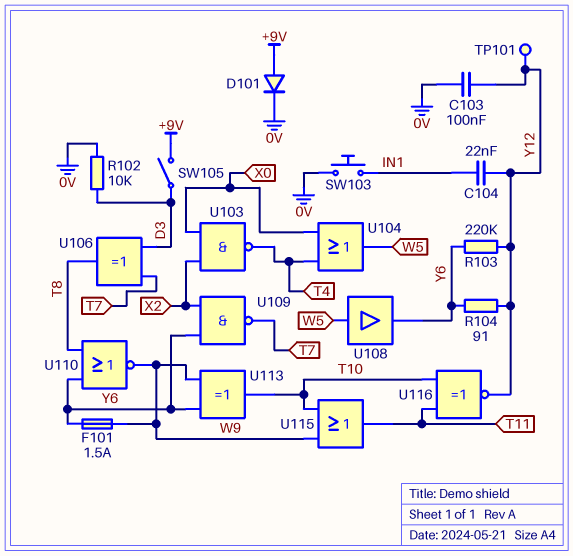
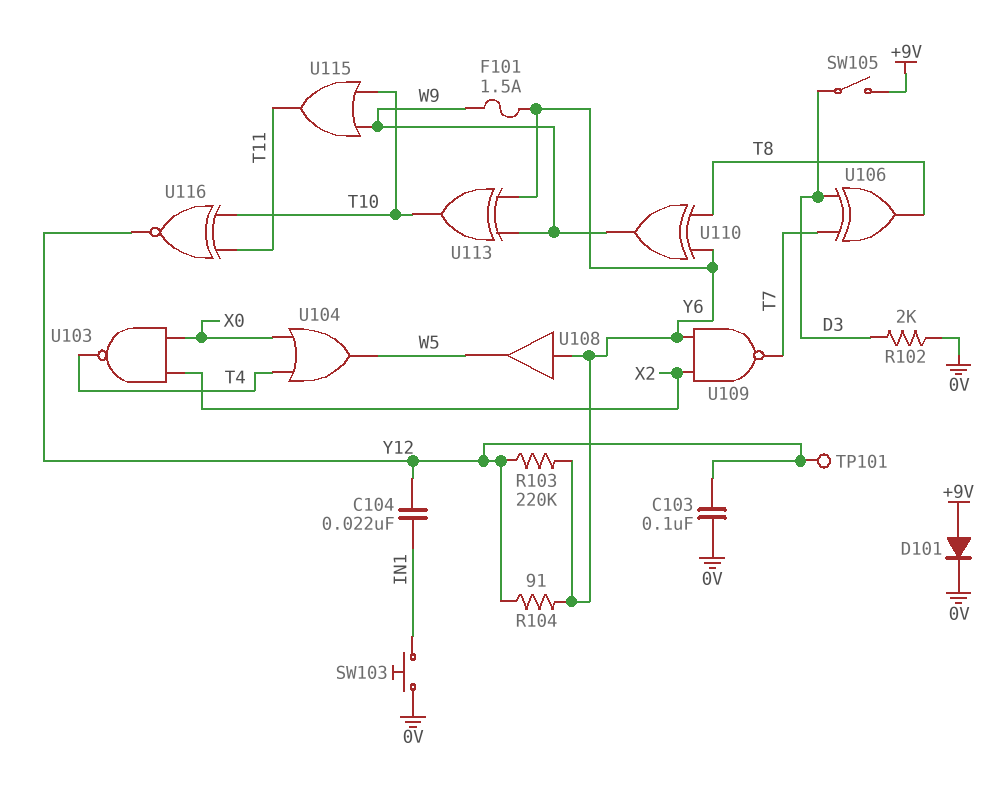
R102: 10k (0V, D3) -> 2k (0V, D3)
U108: buffer (in W5, out Y6) -> buffer (in Y6, out W5)
U110: NOR (in T8, in Y6, out W9) -> XOR (in T8, in Y6, out W9)

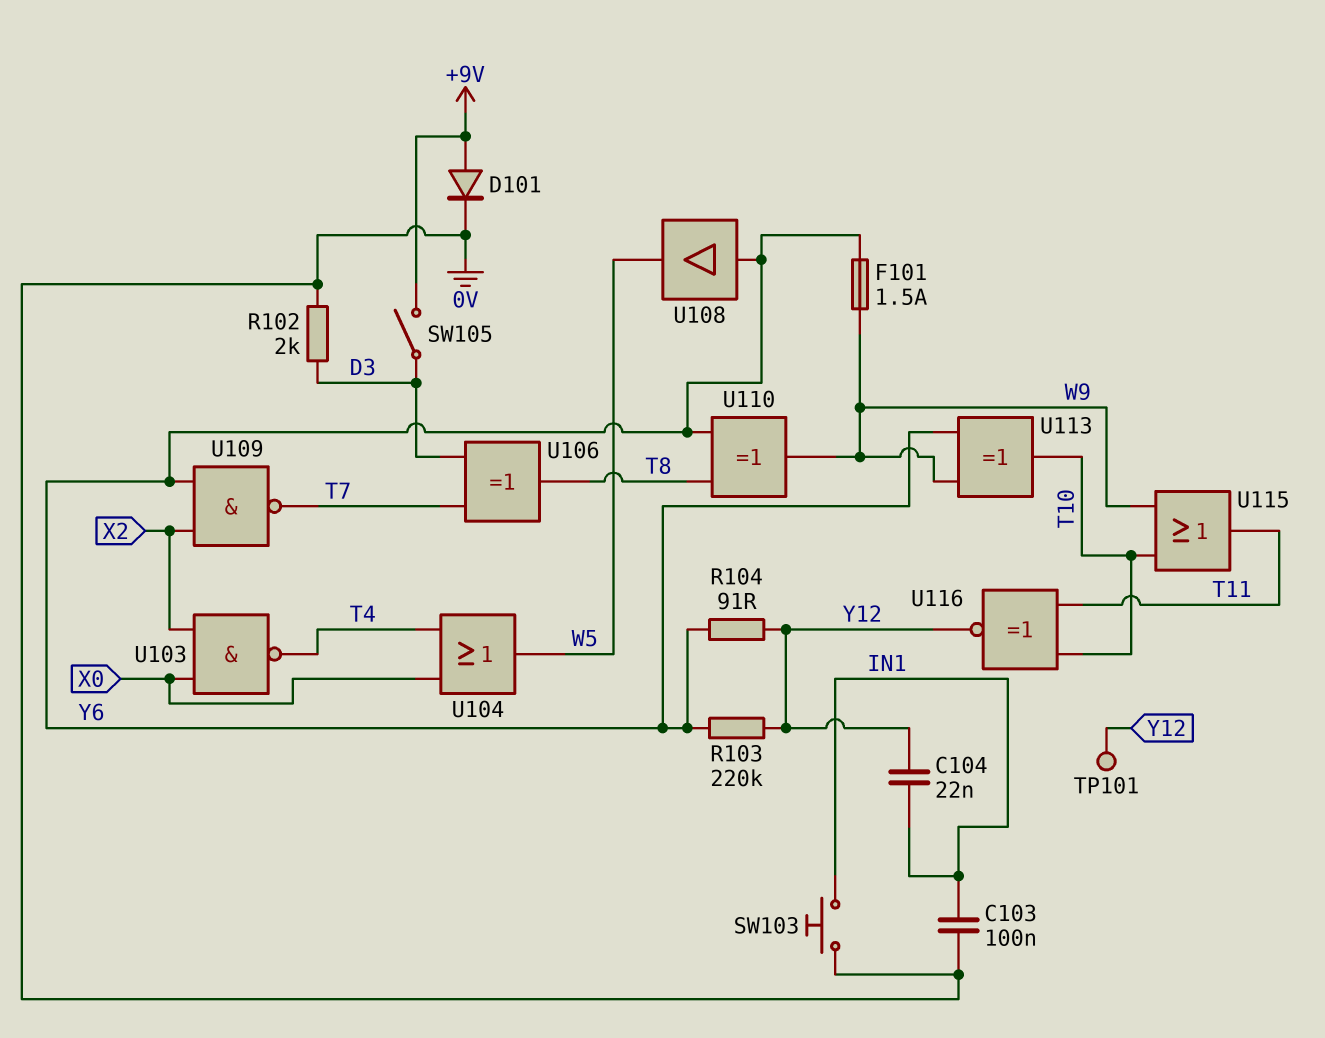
C103: 100nF (0V, Y12) -> 100nF (0V, IN1)

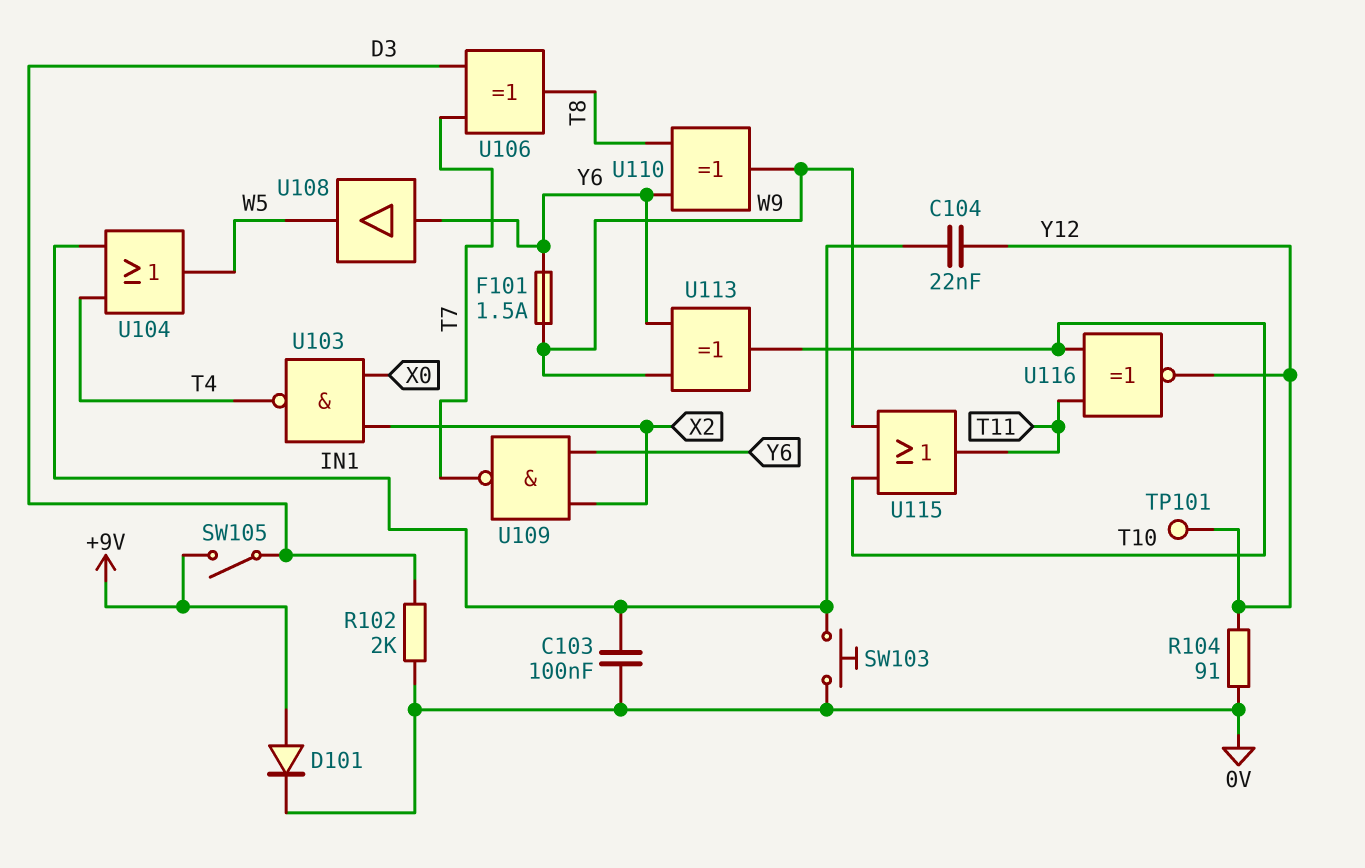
R103: 220k (Y6, Y12) -> none
R104: 91 (Y6, Y12) -> 91 (0V, Y12)
U104: OR (in T4, in X0, out W5) -> OR (in IN1, in T4, out W5)

